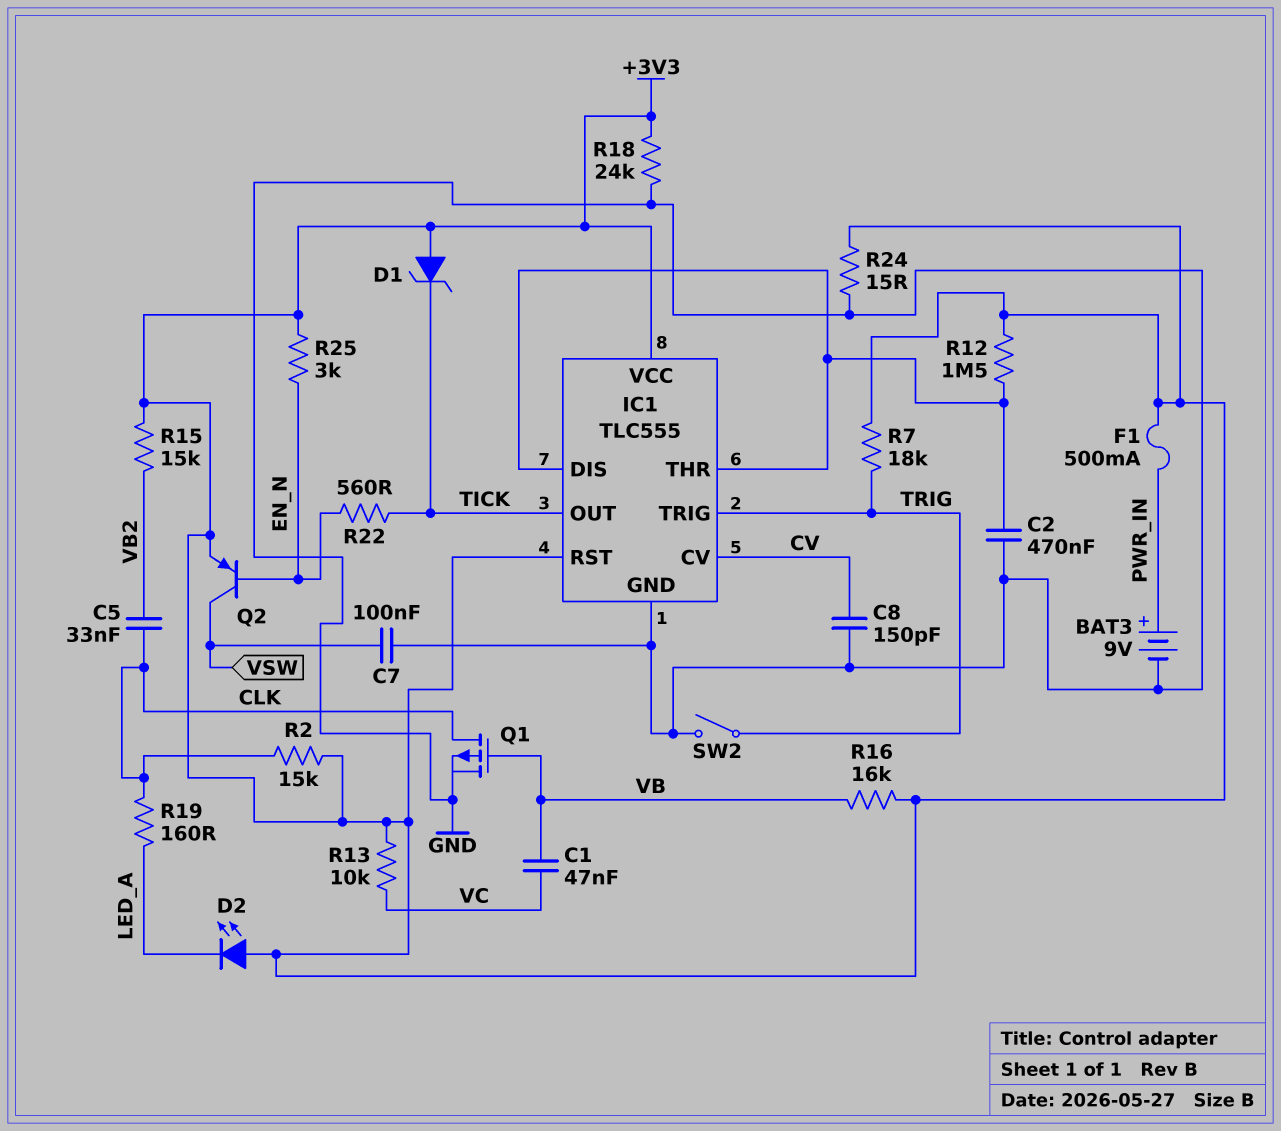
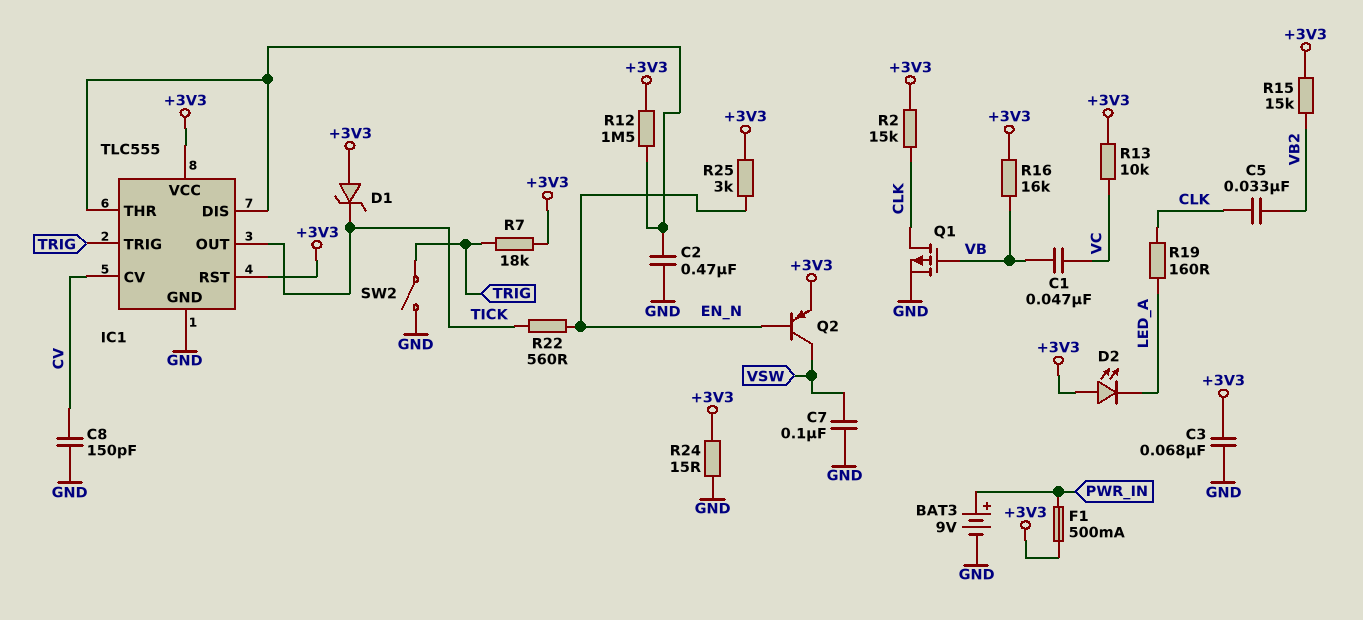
C3: none -> 68nF (+3V3, GND)
R18: 24k (+3V3, GND) -> none

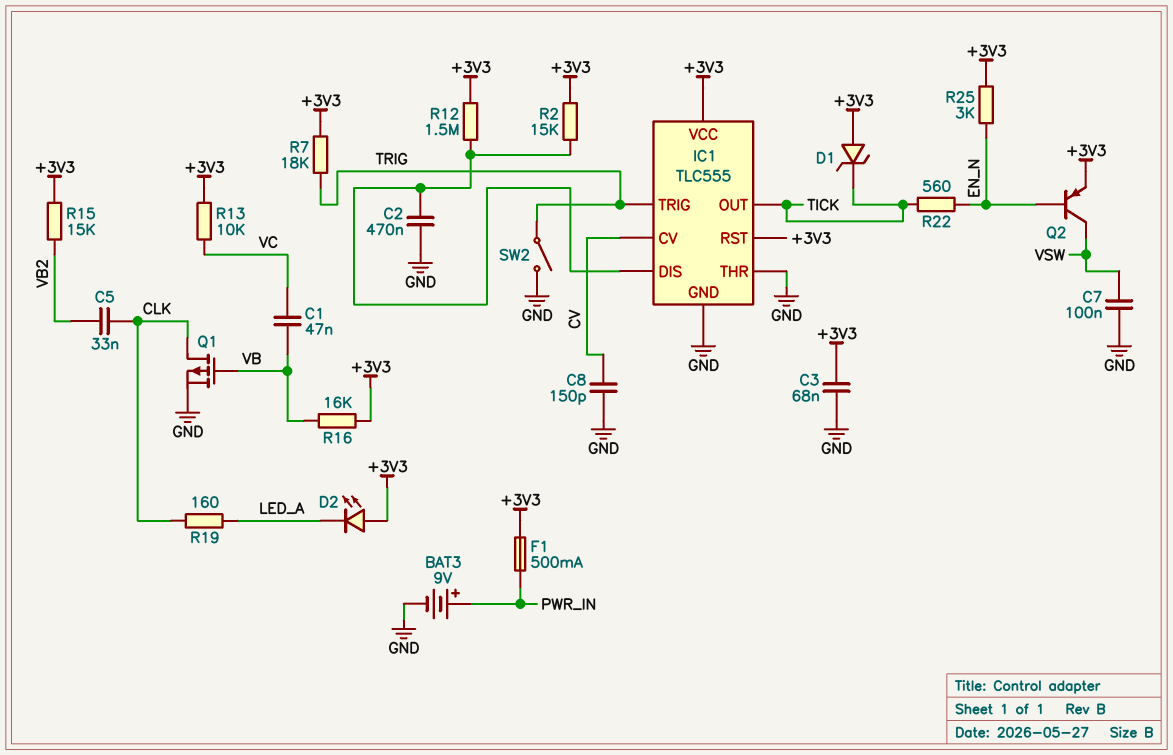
IC1 pin THR: IC1/DIS -> GND
R2: 15k (+3V3, CLK) -> 15k (+3V3, IC1/DIS)
R24: 15 (+3V3, GND) -> none

